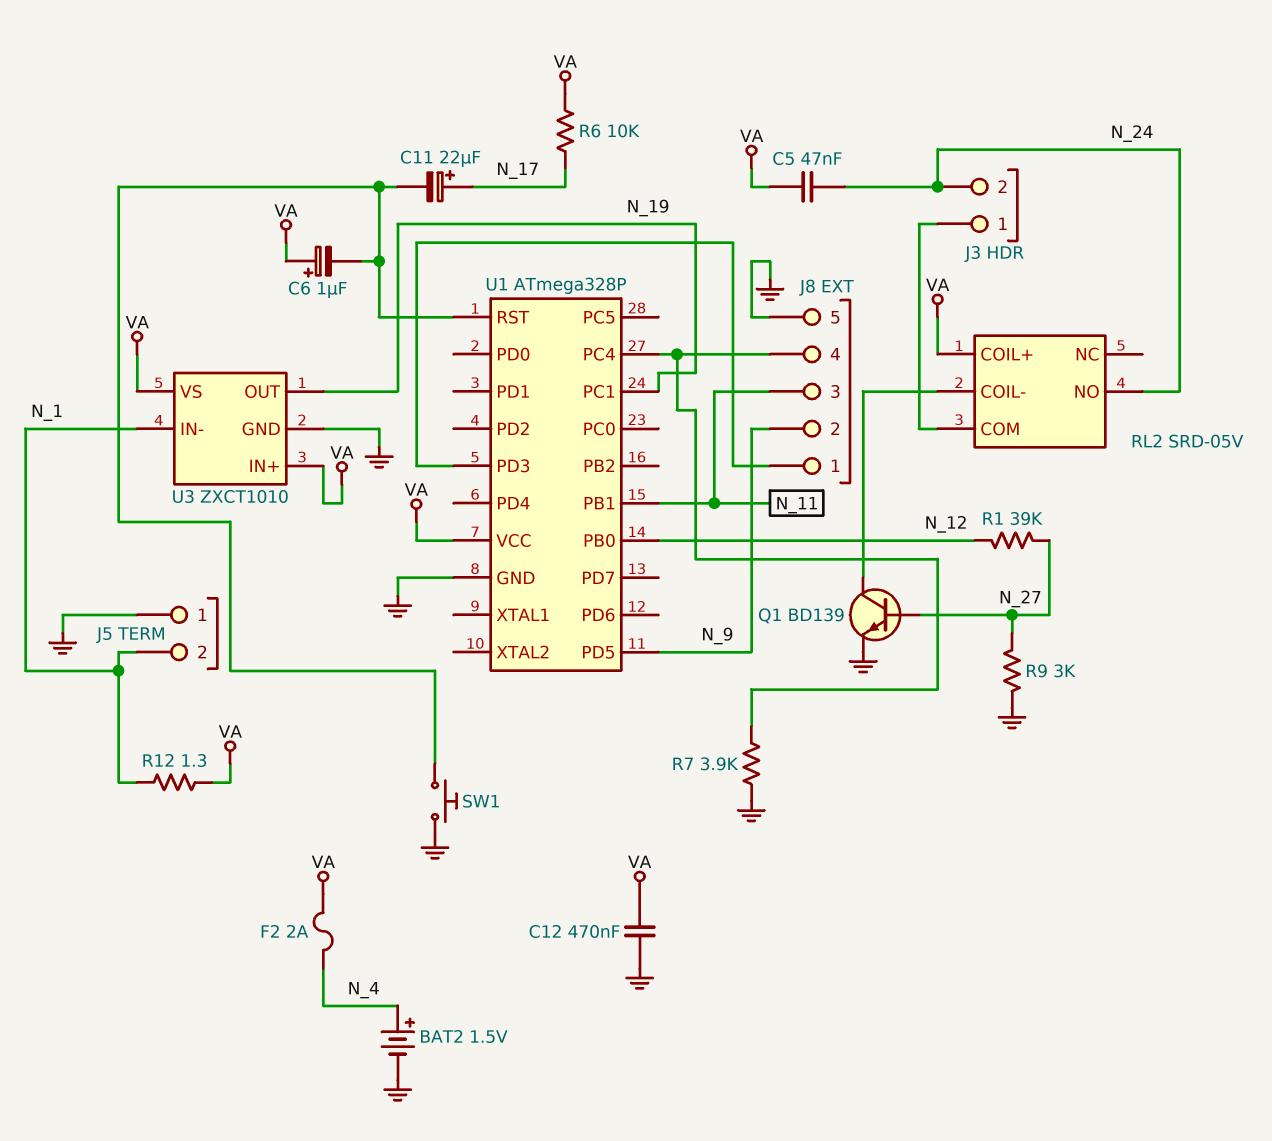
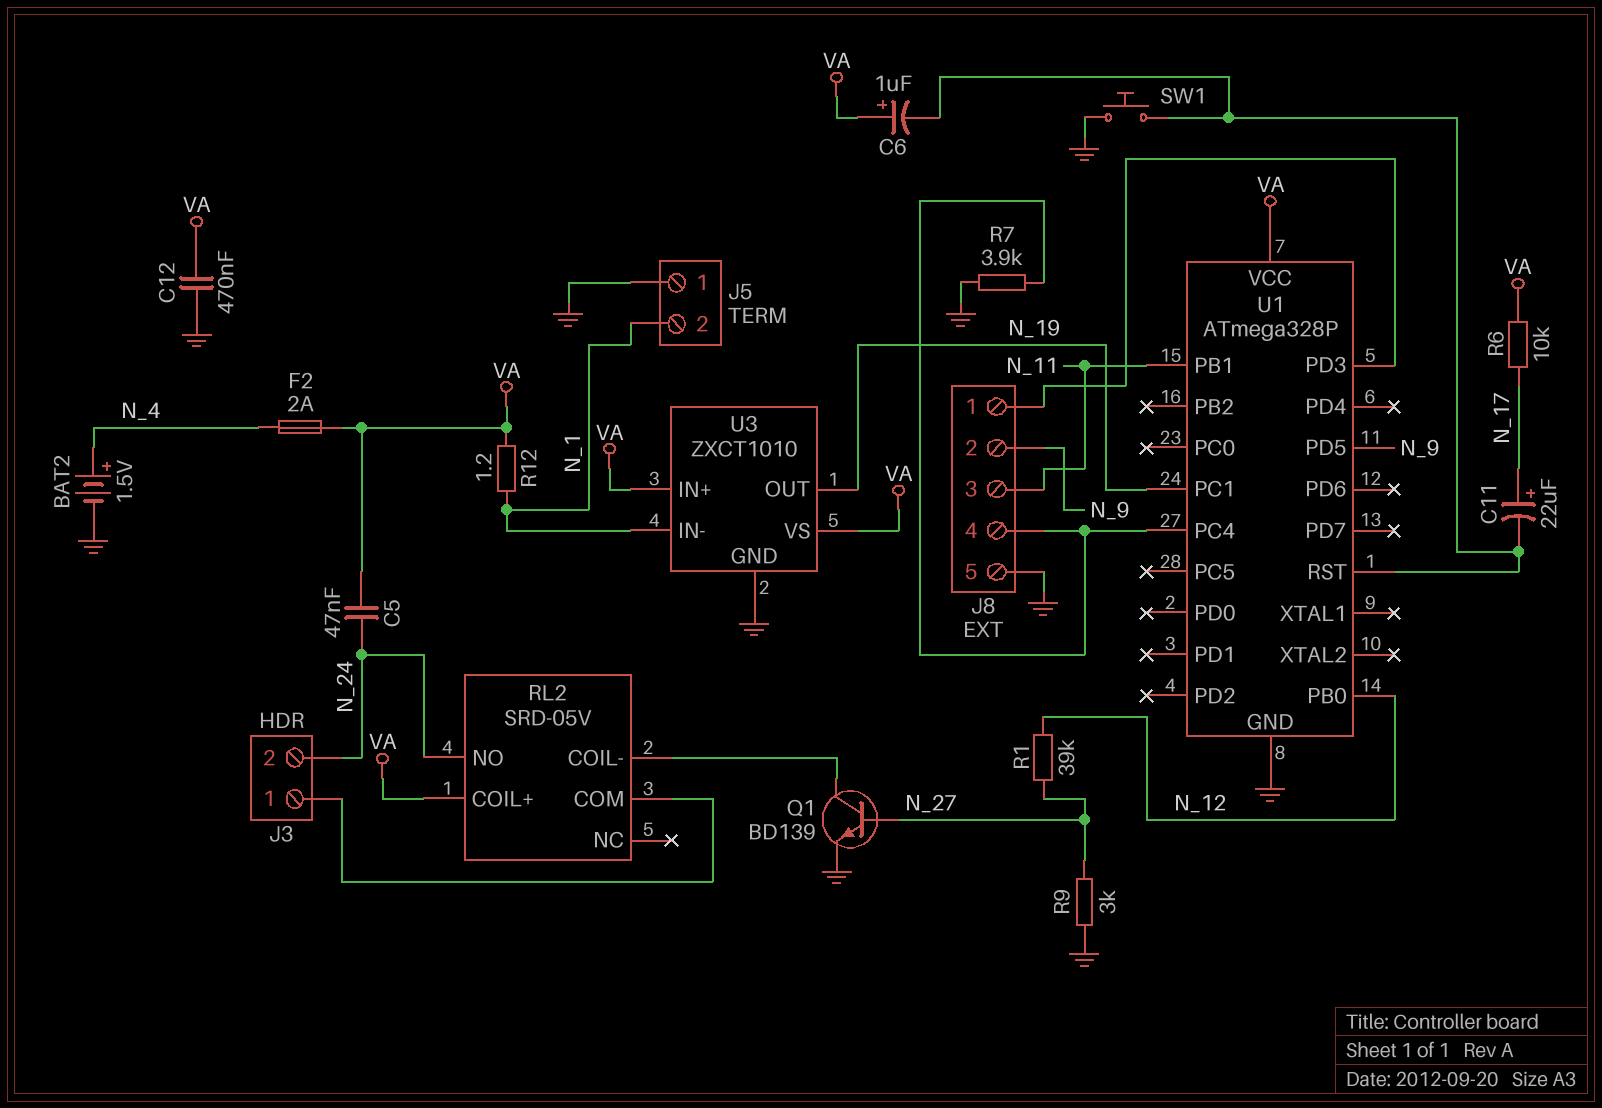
R12: 1.3 (N_1, VA) -> 1.2 (N_1, VA)

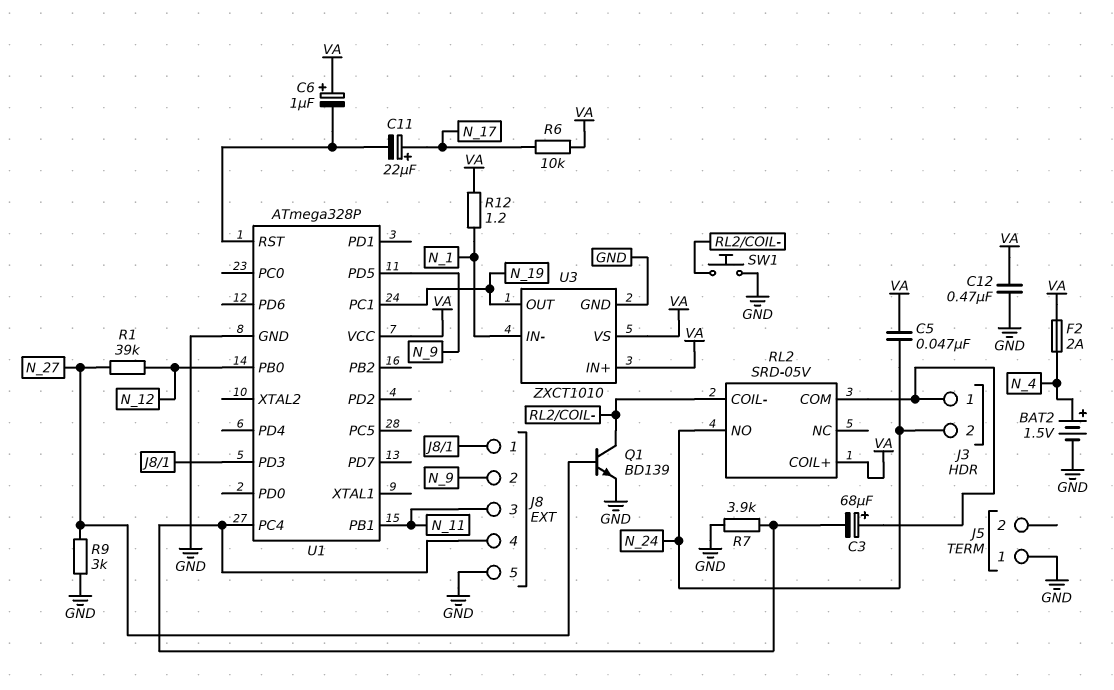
C3: none -> 68uF (plus J3/1, minus J8/4)
J5 pin 2: N_1 -> none
SW1: button (GND, U1/RST) -> button (GND, RL2/COIL-)

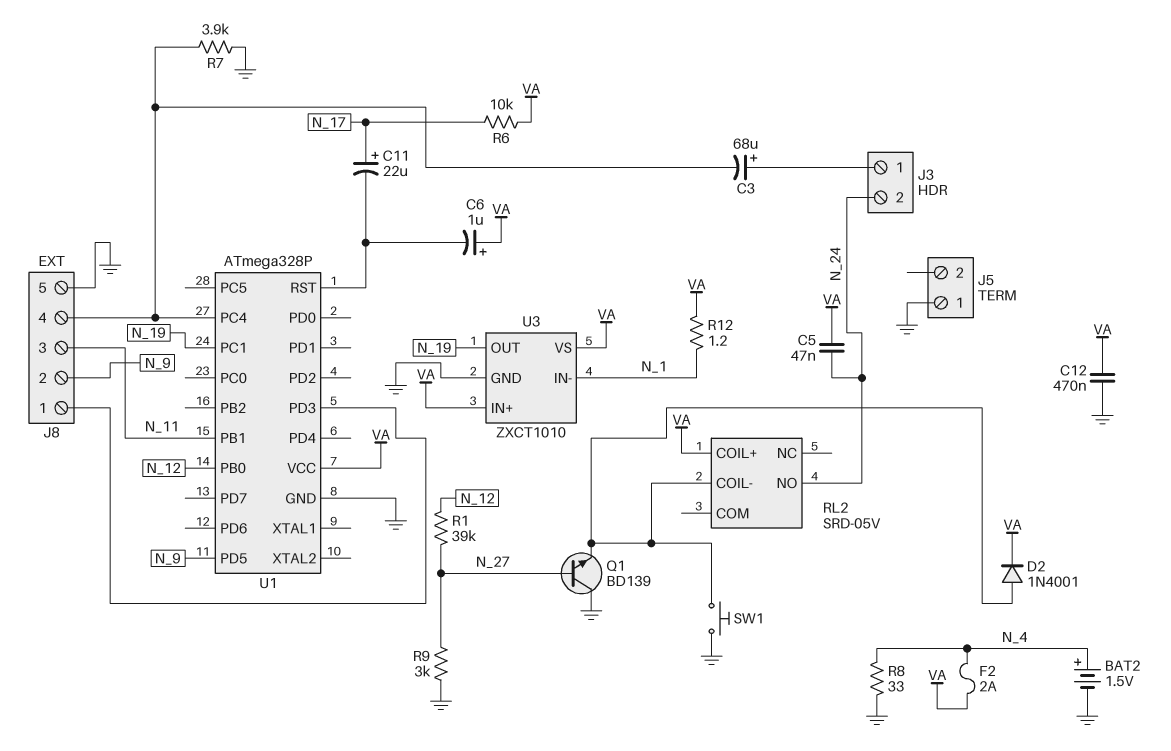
D2: none -> diode 1N4001 (A RL2/COIL-, K VA)
Q1: NPN BD139 (B N_27, C RL2/COIL-, E GND) -> NPN BD139 (B N_27, C GND, E RL2/COIL-)
R8: none -> 33 (GND, N_4)
RL2 pin COM: J3/1 -> none

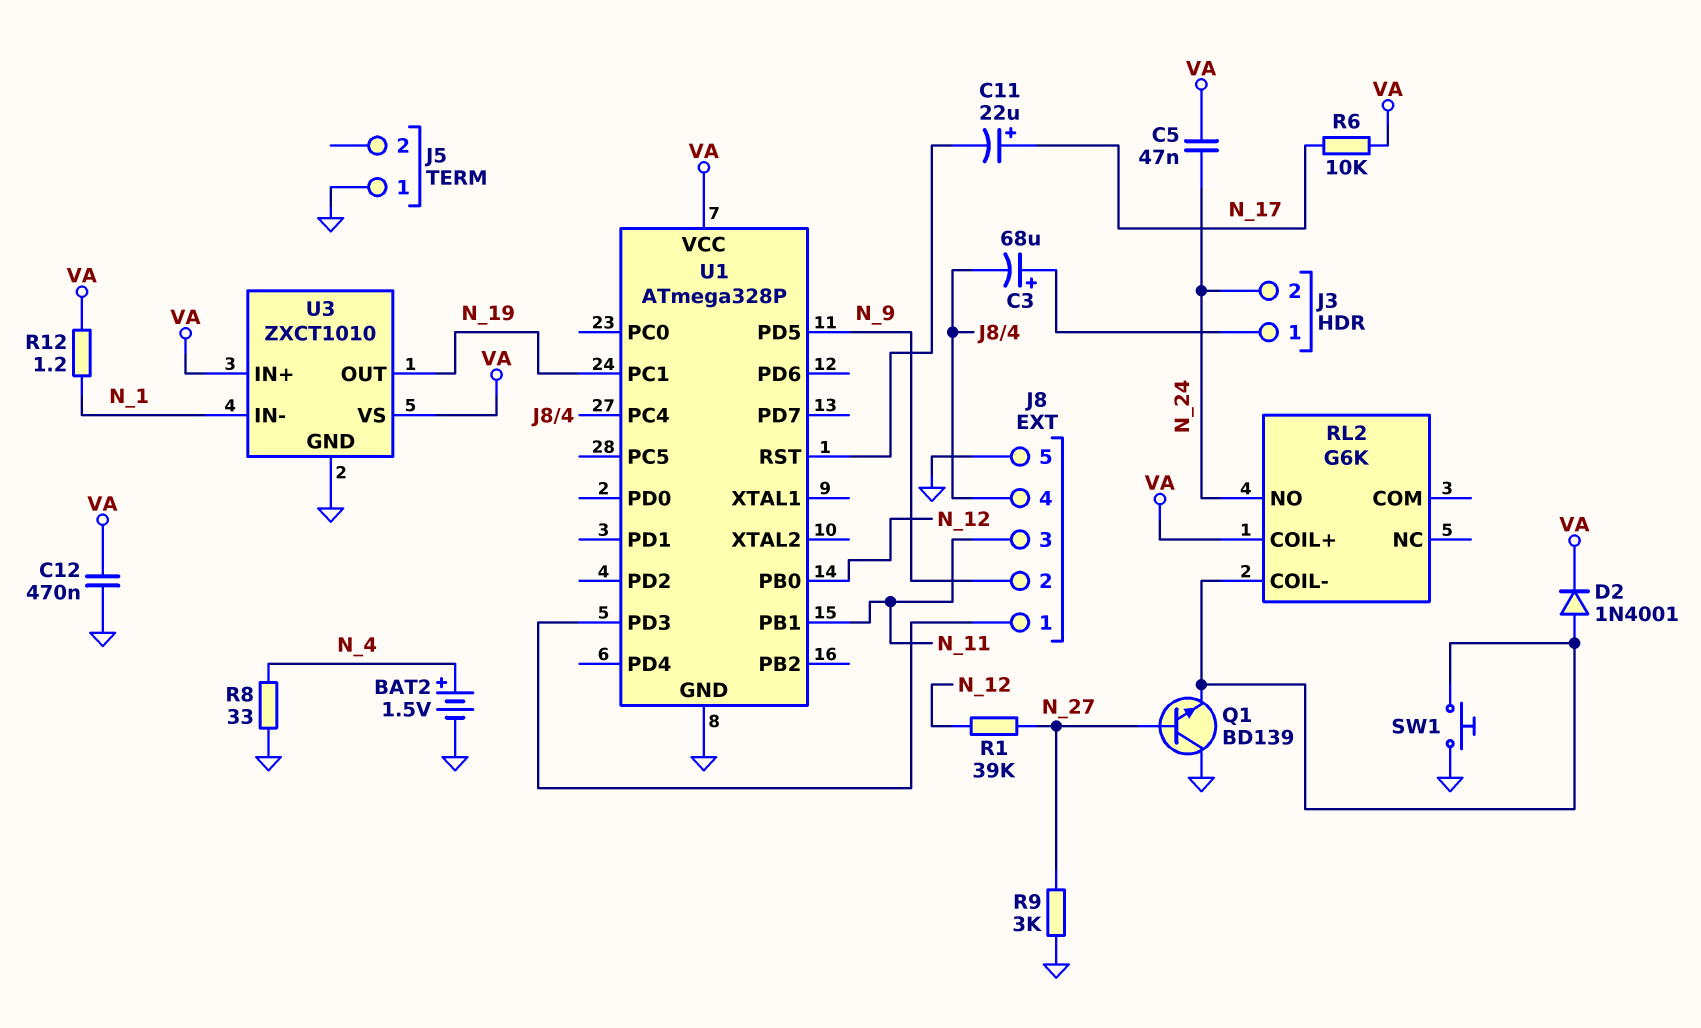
C6: 1uF (plus VA, minus U1/RST) -> none
F2: 2A (N_4, VA) -> none
R7: 3.9k (GND, J8/4) -> none
RL2: SRD-05V -> G6K

